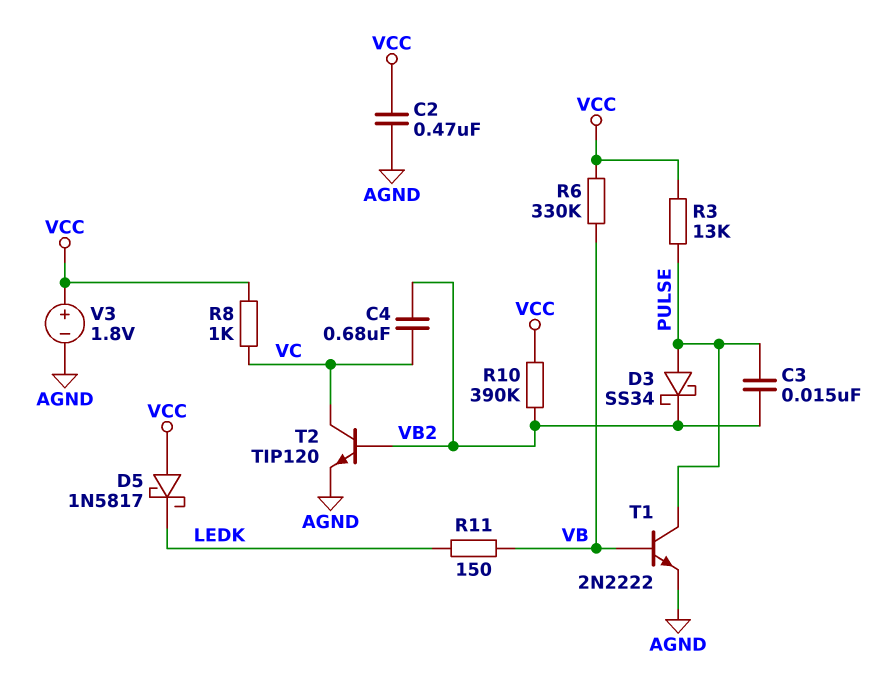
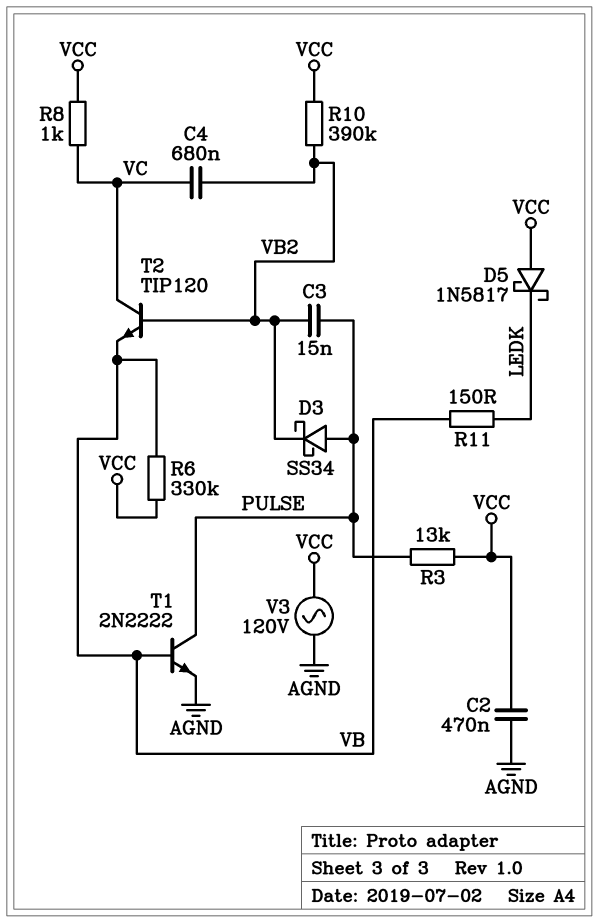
T2: NPN TIP120 (B VB2, C VC, E AGND) -> NPN TIP120 (B VB2, C VC, E VB)
V3: 1.8V (plus VCC, minus AGND) -> AC 120V (AGND, VCC)

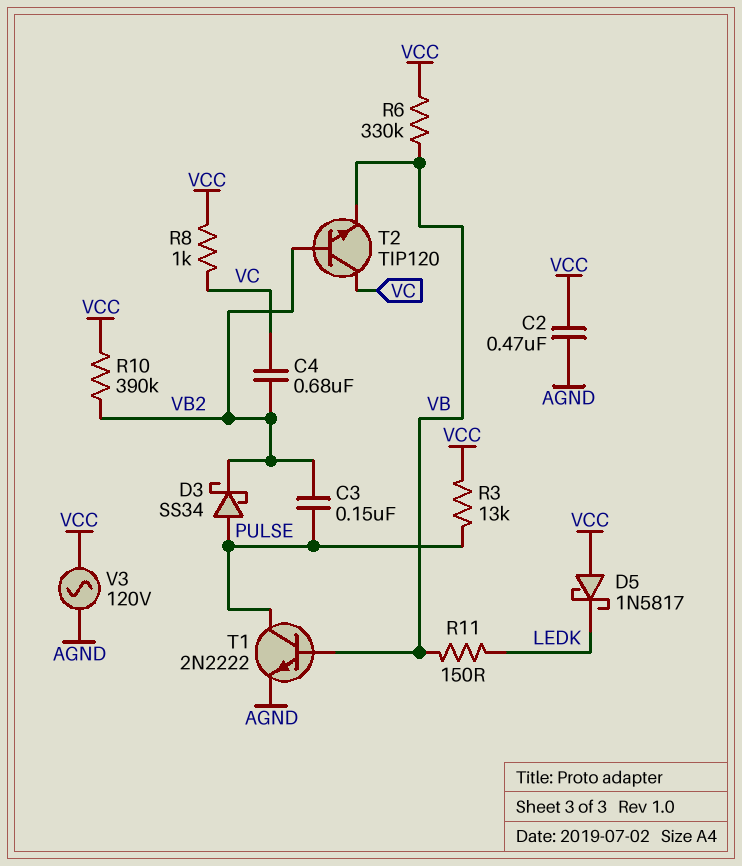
C3: 15nF (PULSE, VB2) -> 150nF (PULSE, VB2)

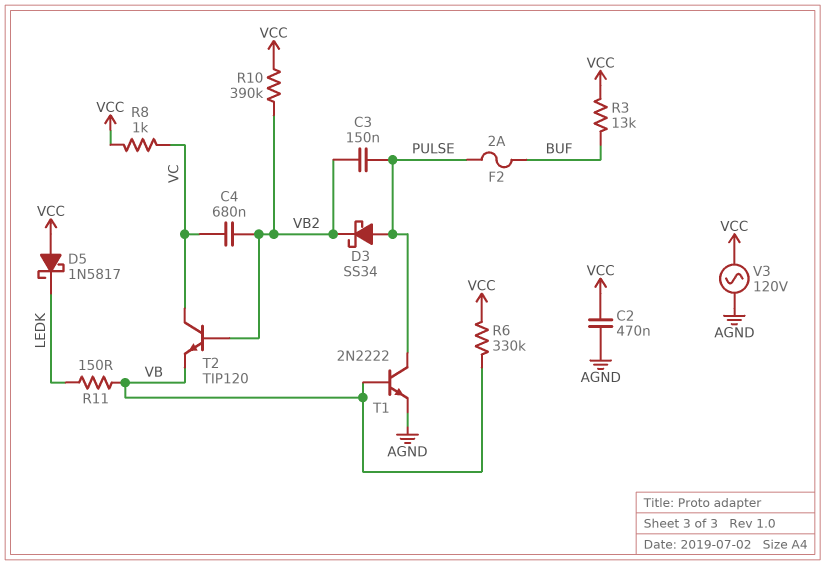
F2: none -> 2A (BUF, PULSE)
R3: 13k (PULSE, VCC) -> 13k (BUF, VCC)

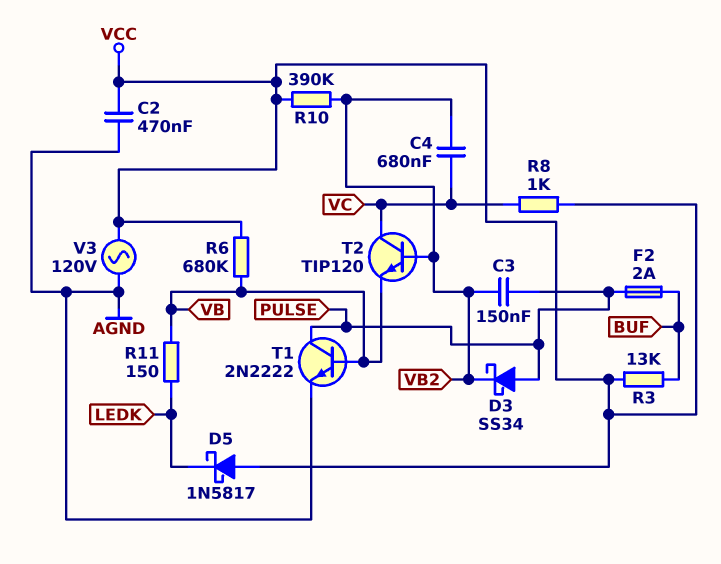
R6: 330k (VB, VCC) -> 680k (VB, VCC)

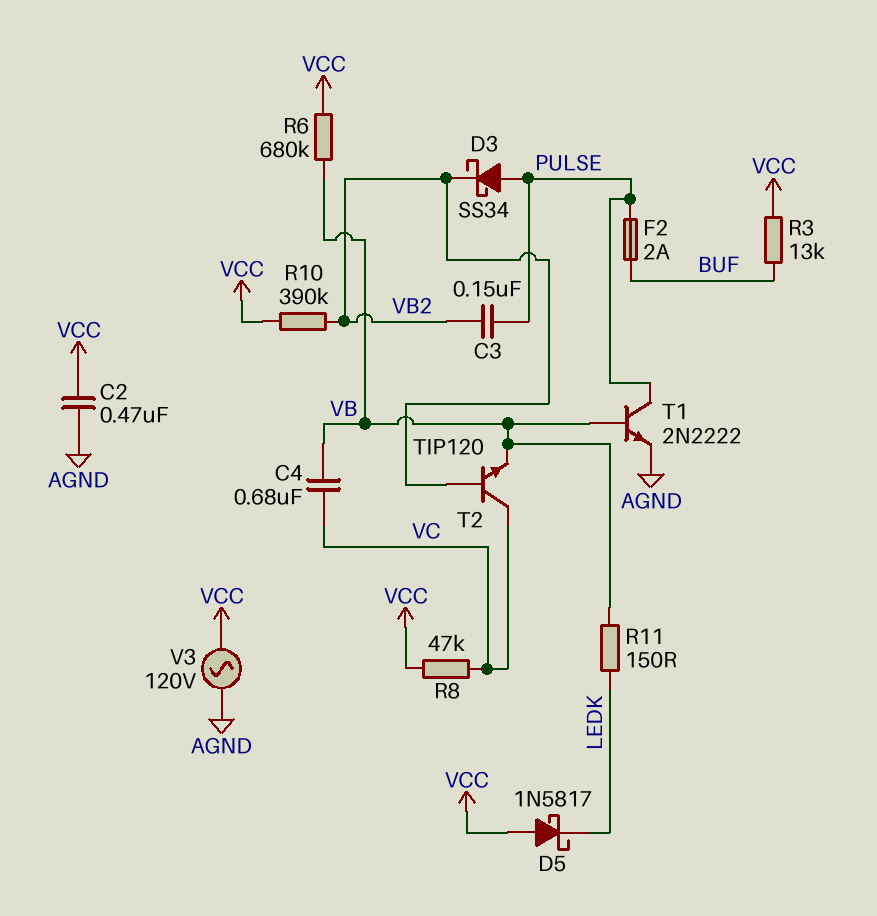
C4: 680nF (VB2, VC) -> 680nF (VB, VC)
R8: 1k (VC, VCC) -> 47k (VC, VCC)

